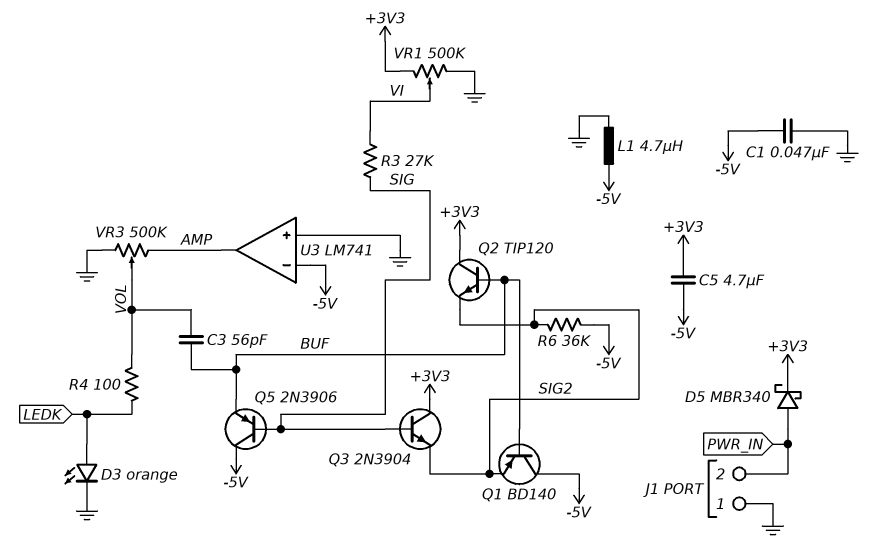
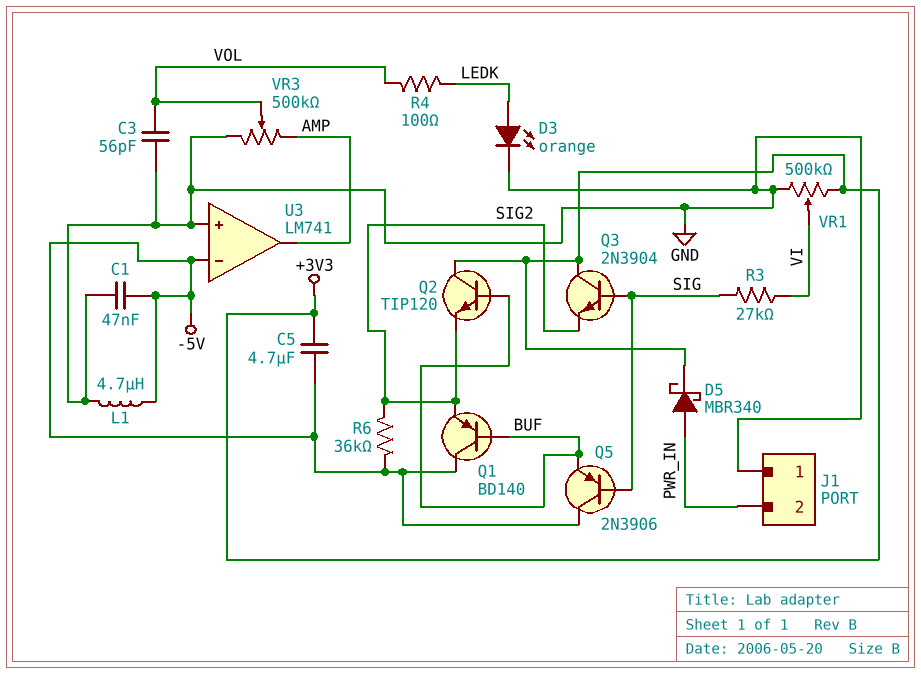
C3: 56pF (BUF, VOL) -> 56pF (GND, VOL)

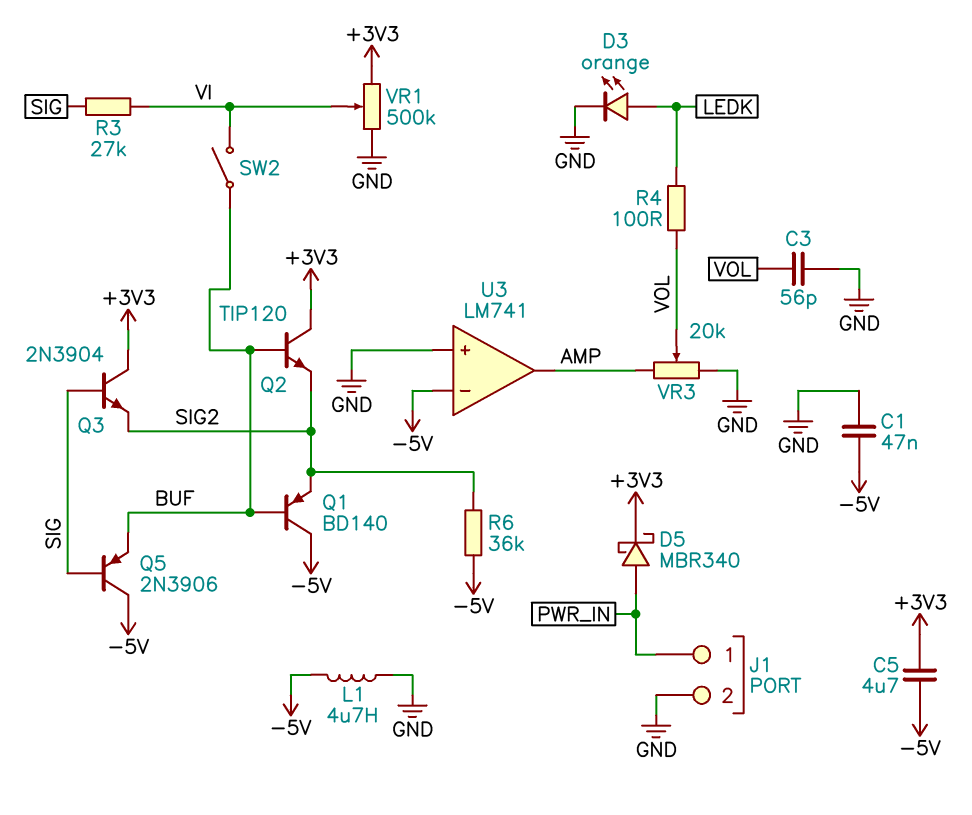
J1 pin 1: GND -> PWR_IN
J1 pin 2: PWR_IN -> GND
SW2: none -> switch (BUF, VI)
VR3: 500k (AMP, GND, wiper VOL) -> 20k (AMP, GND, wiper VOL)

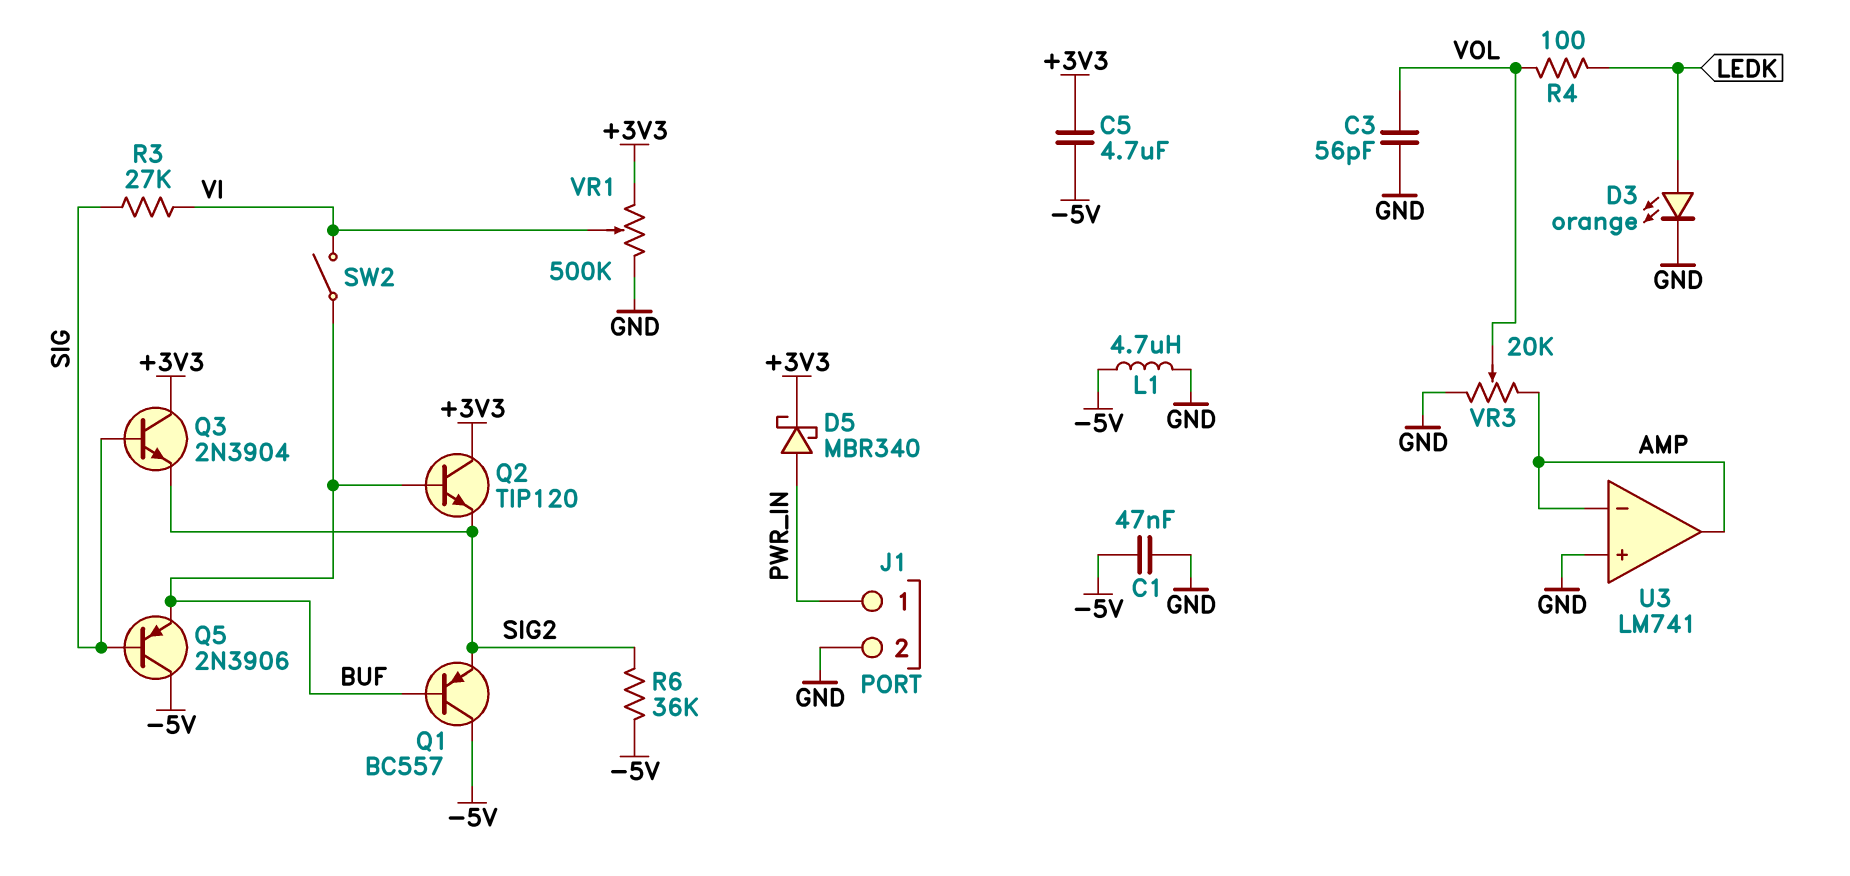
Q1: PNP BD140 (B BUF, C -5V, E SIG2) -> PNP BC557 (B BUF, C -5V, E SIG2)
U3 pin in-: -5V -> AMP

